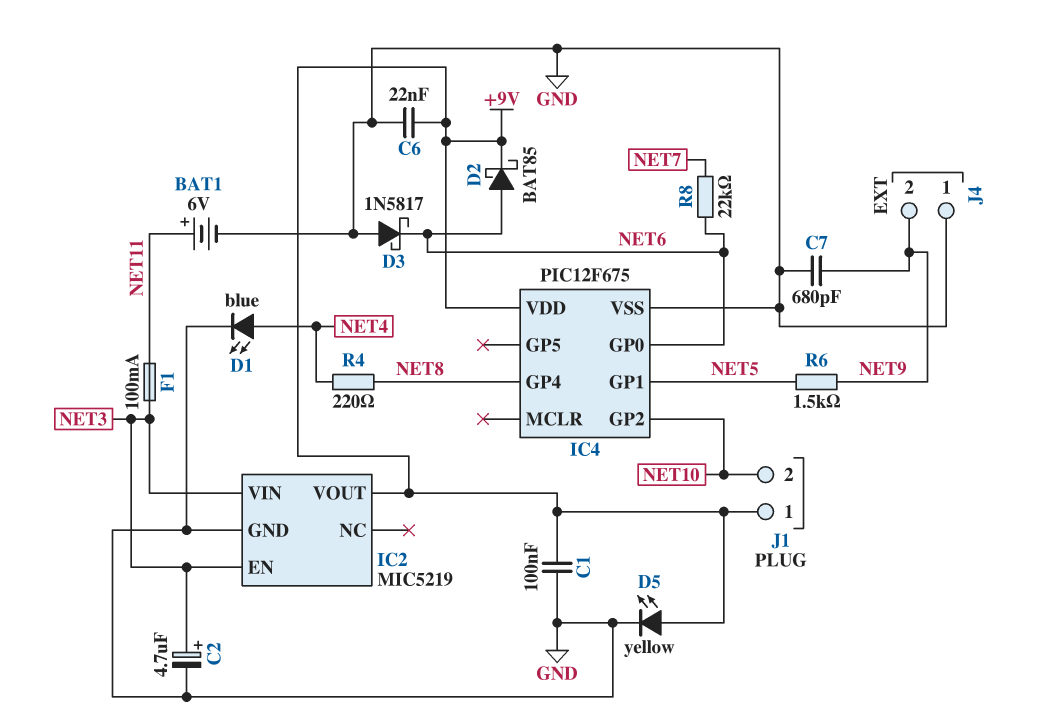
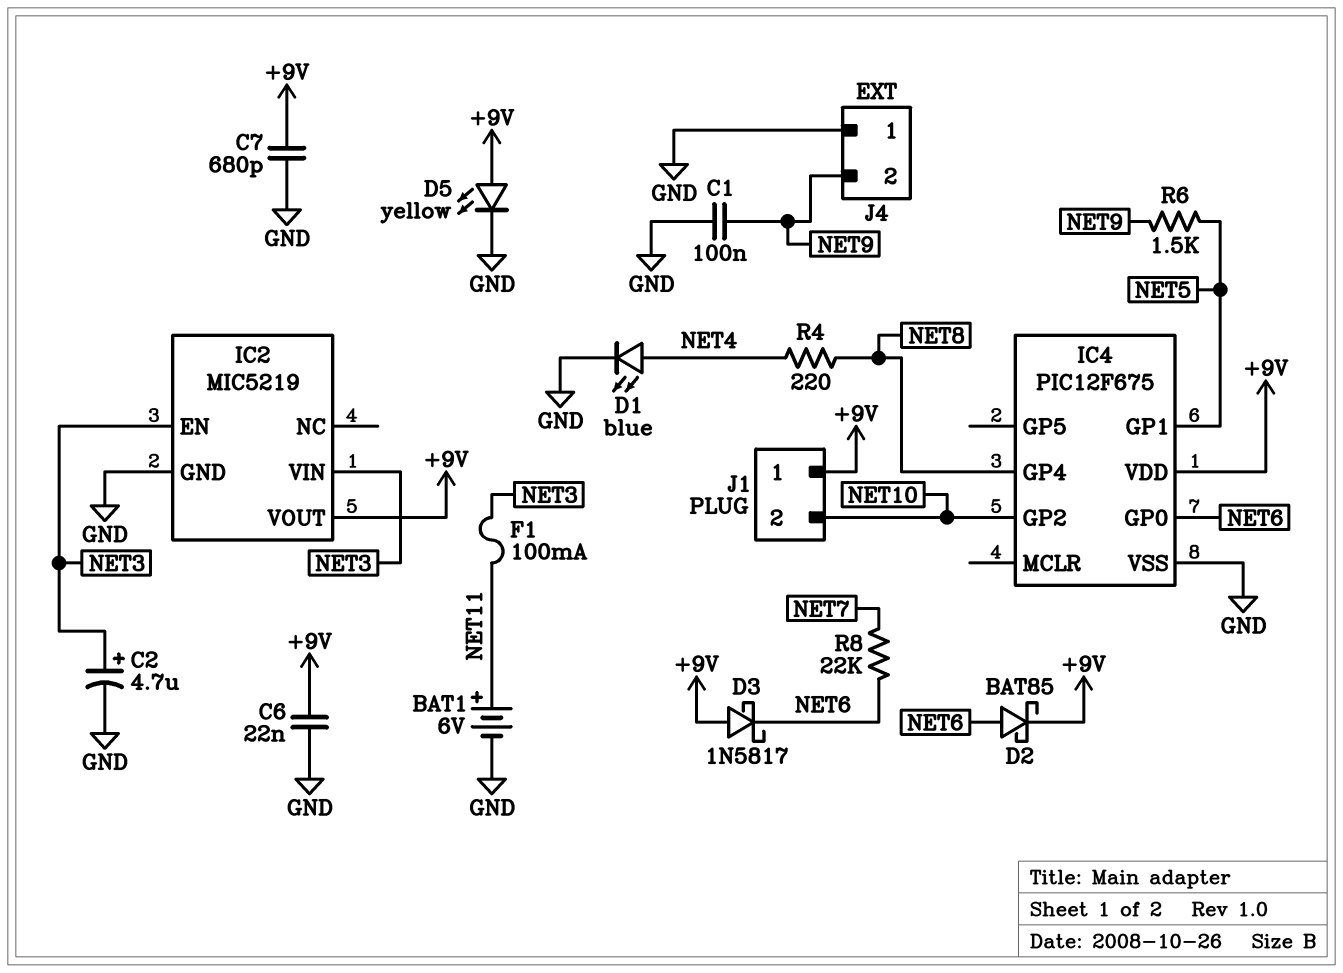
C1: 100nF (+9V, GND) -> 100nF (GND, NET9)
C7: 680pF (GND, NET9) -> 680pF (+9V, GND)
D3: schottky 1N5817 (A GND, K NET6) -> schottky 1N5817 (A +9V, K NET6)

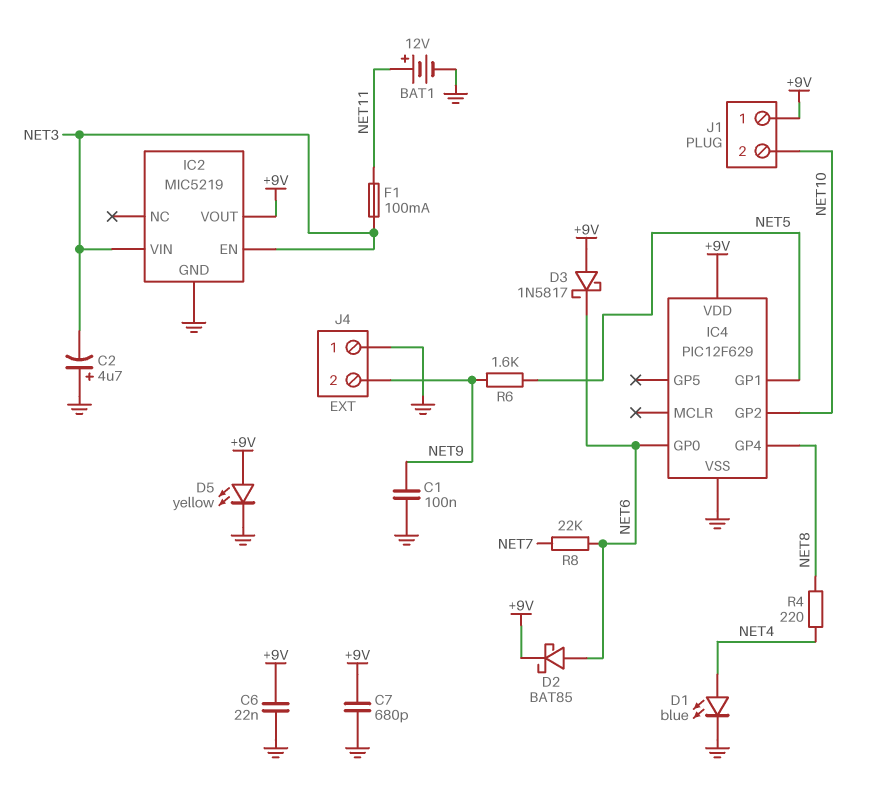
BAT1: 6V (plus NET11, minus GND) -> 12V (plus NET11, minus GND)
C2: 4.7uF (plus NET3, minus GND) -> 4.7uF (plus GND, minus NET3)
IC4: PIC12F675 -> PIC12F629
R6: 1.5k (NET5, NET9) -> 1.6k (NET5, NET9)

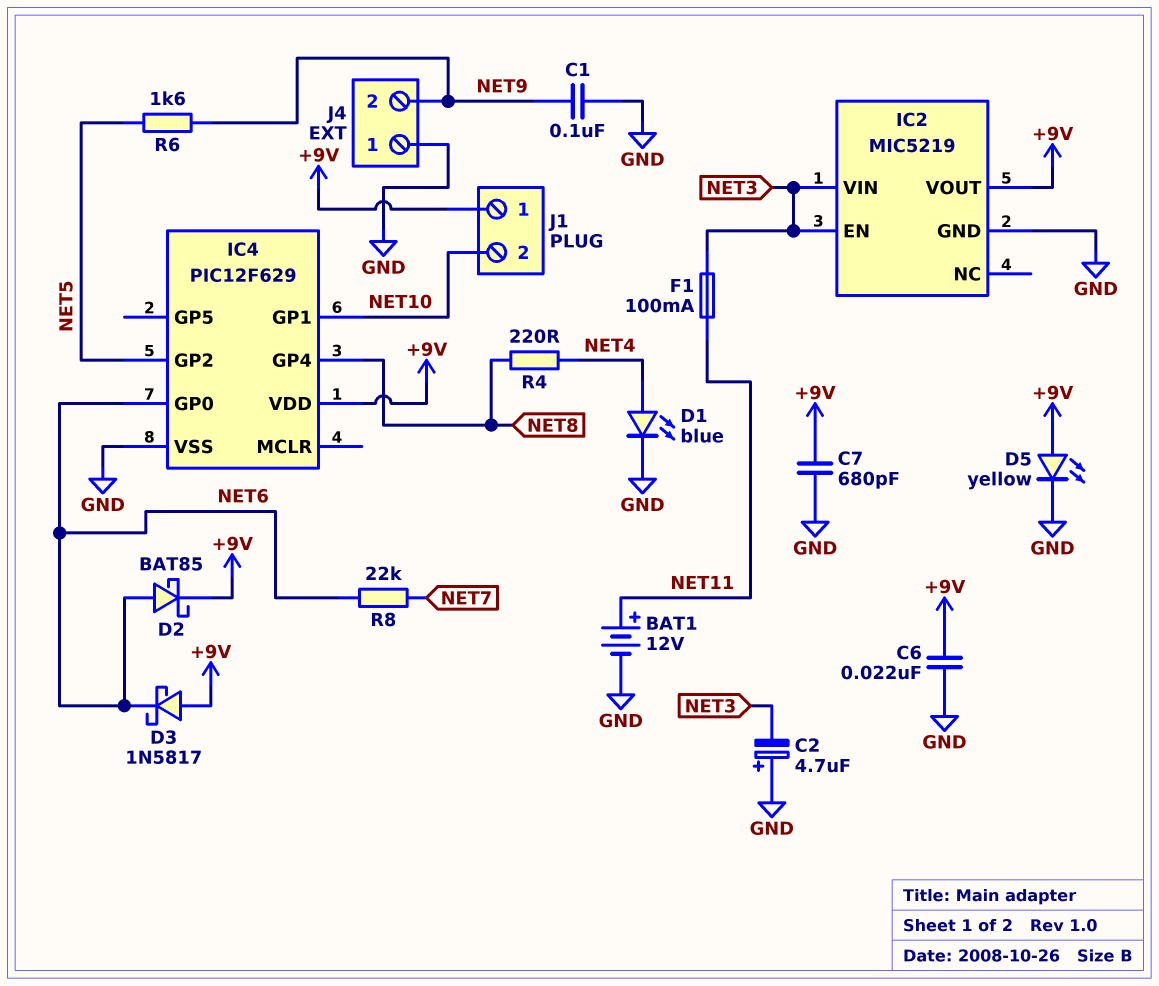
IC4 pin GP1: NET5 -> NET10
IC4 pin GP2: NET10 -> NET5

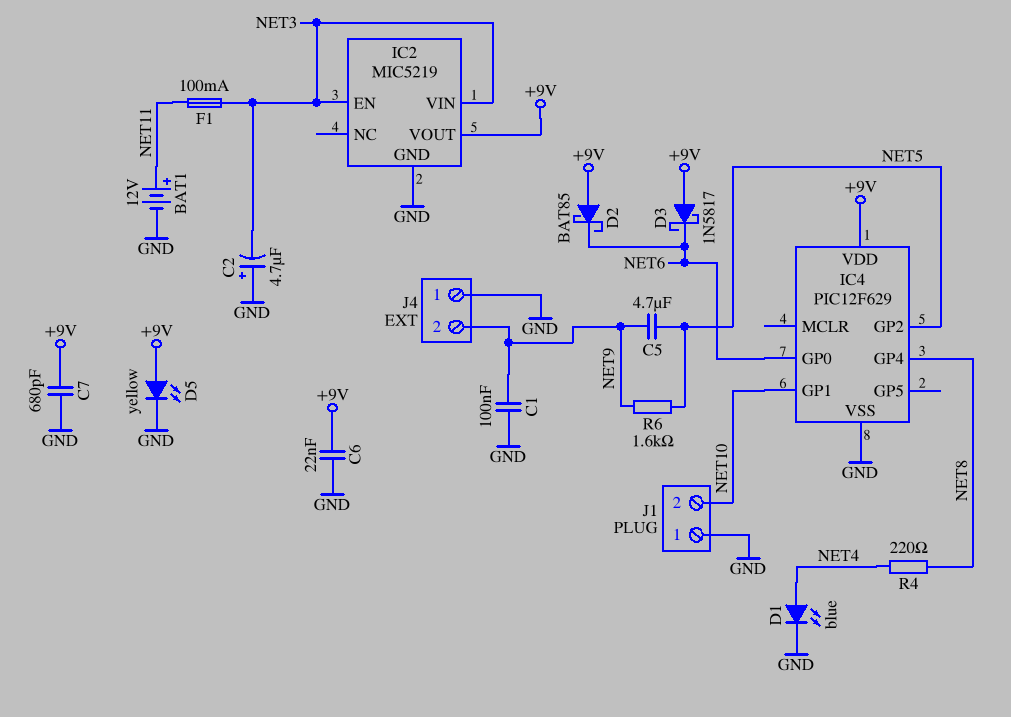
C5: none -> 4.7uF (NET5, NET9)
D2: schottky BAT85 (A NET6, K +9V) -> schottky BAT85 (A +9V, K NET6)
J1 pin 1: +9V -> GND
R8: 22k (NET6, NET7) -> none

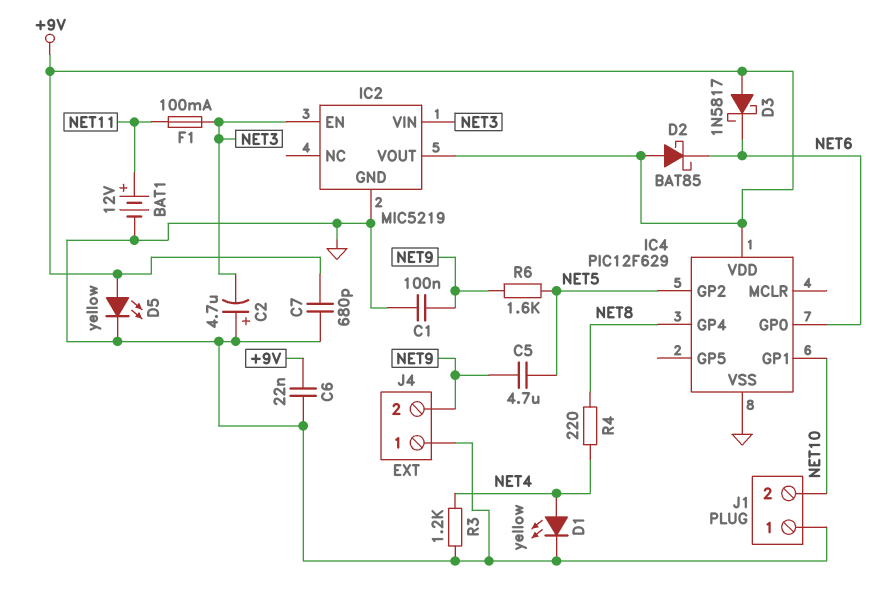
D1: LED blue (A NET4, K GND) -> LED yellow (A NET4, K GND)
R3: none -> 1.2k (GND, NET4)

